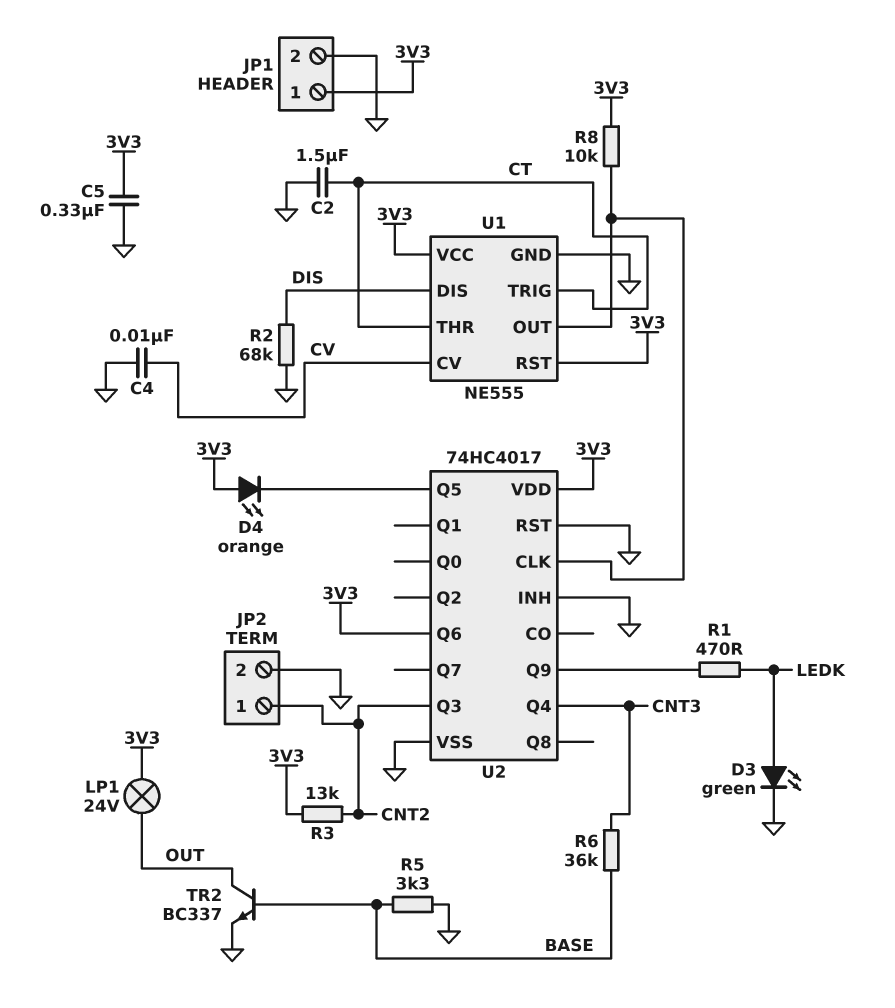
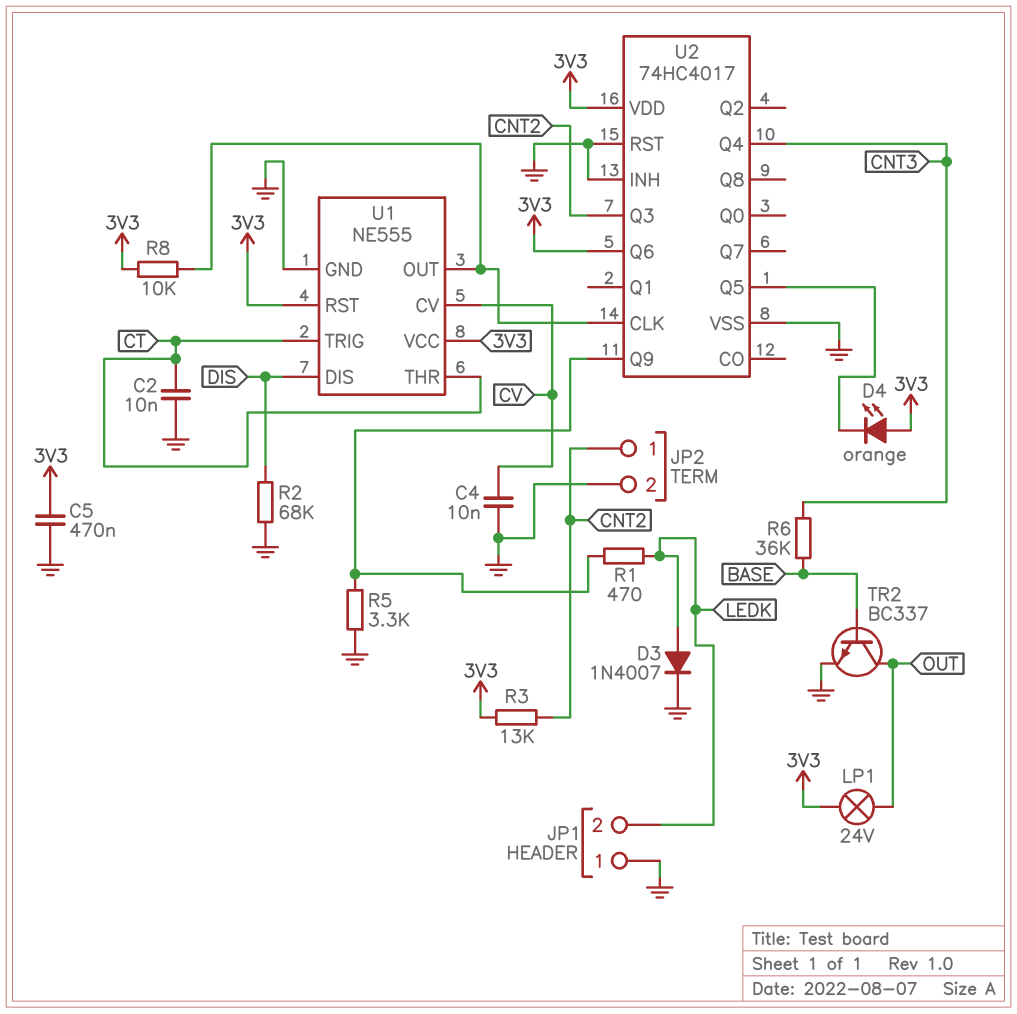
C2: 1.5uF (CT, GND) -> 10nF (CT, GND)
C5: 330nF (3V3, GND) -> 470nF (3V3, GND)
D3: LED green (A LEDK, K GND) -> diode 1N4007 (A LEDK, K GND)
JP1 pin 1: 3V3 -> GND
JP1 pin 2: GND -> LEDK
R5: 3.3k (BASE, GND) -> 3.3k (GND, U2/Q9)

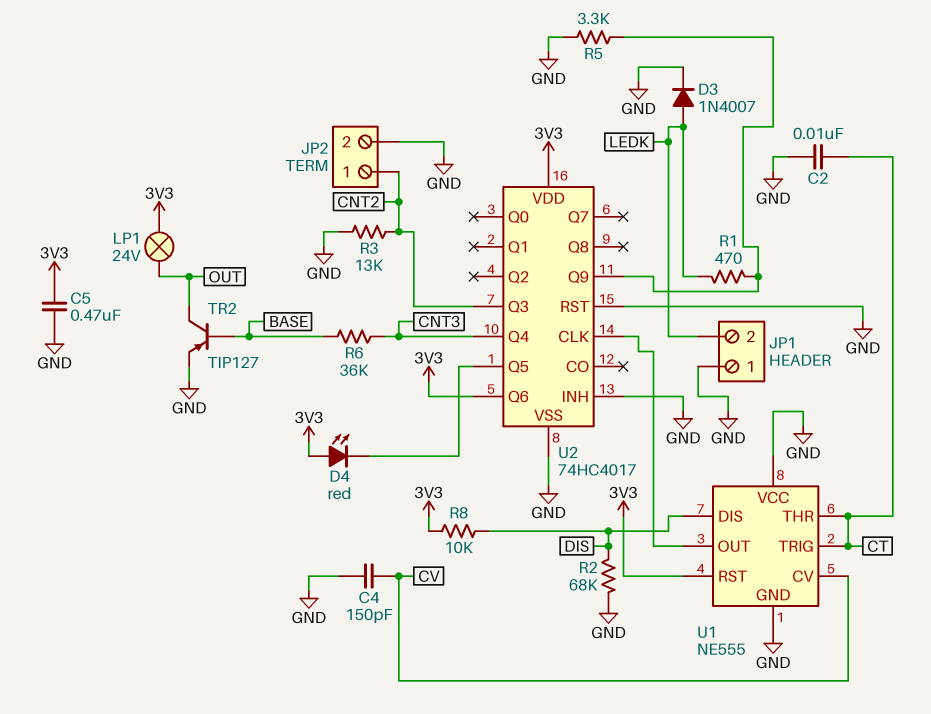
C4: 10nF (CV, GND) -> 150pF (CV, GND)
D4: LED orange (A 3V3, K U2/Q5) -> LED red (A 3V3, K U2/Q5)
R3: 13k (3V3, CNT2) -> 13k (CNT2, GND)
R8: 10k (3V3, U1/OUT) -> 10k (3V3, DIS)
TR2: NPN BC337 (B BASE, C OUT, E GND) -> PNP TIP127 (B BASE, C OUT, E GND)
U1 pin VCC: 3V3 -> GND

